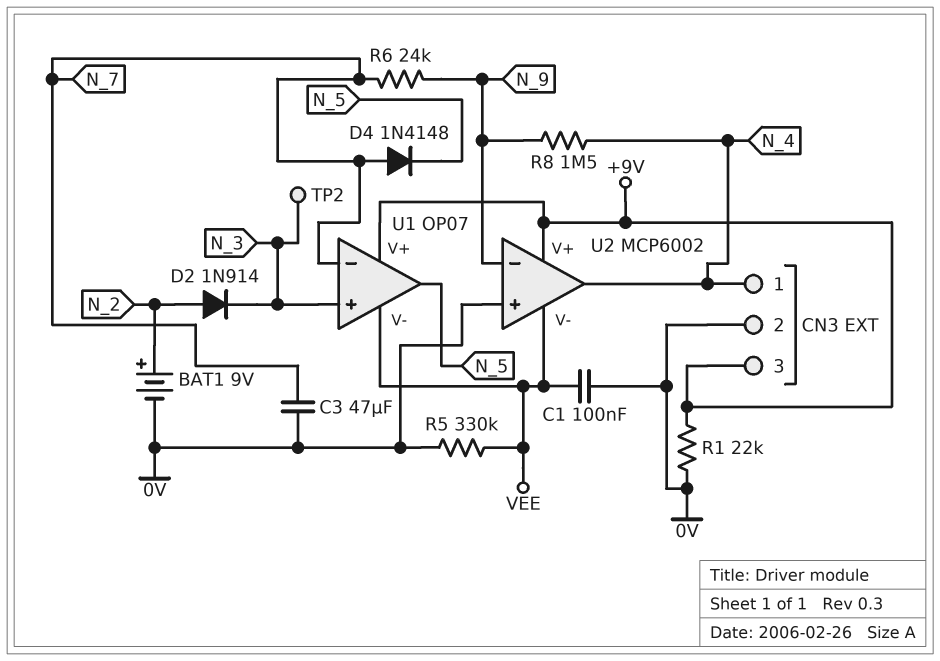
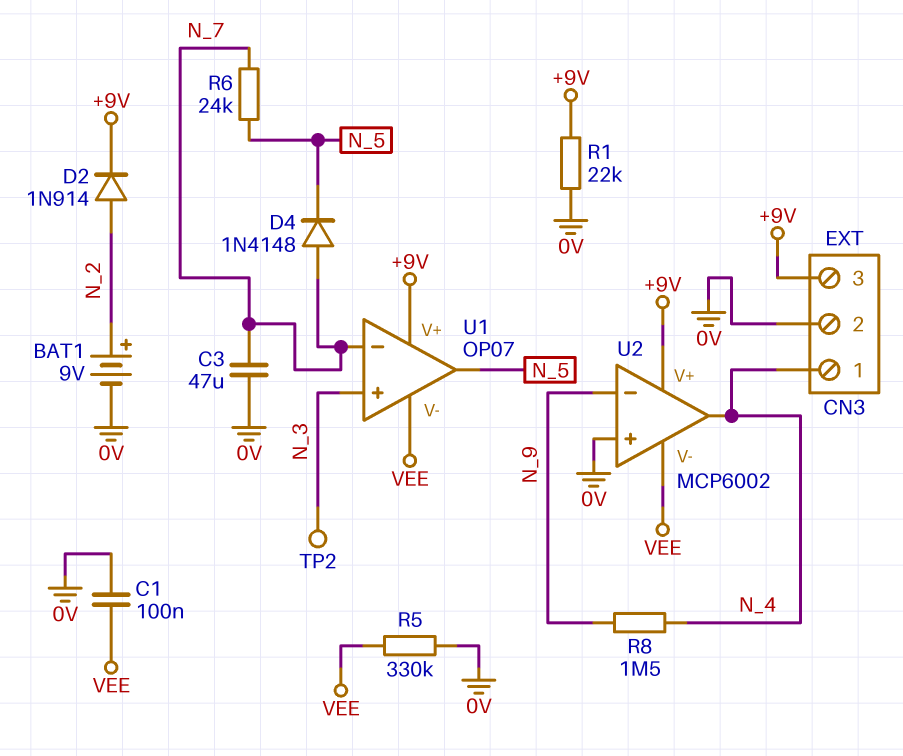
D2: diode 1N914 (A N_2, K N_3) -> diode 1N914 (A N_2, K +9V)
R6: 24k (N_7, N_9) -> 24k (N_5, N_7)

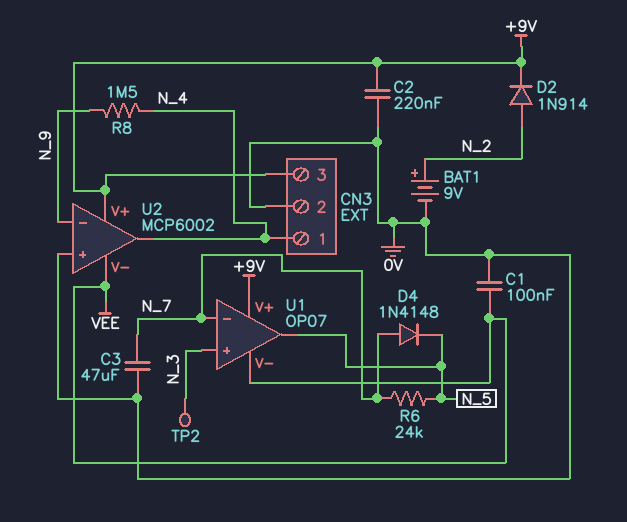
C2: none -> 220nF (+9V, 0V)
R1: 22k (+9V, 0V) -> none
R5: 330k (0V, VEE) -> none

